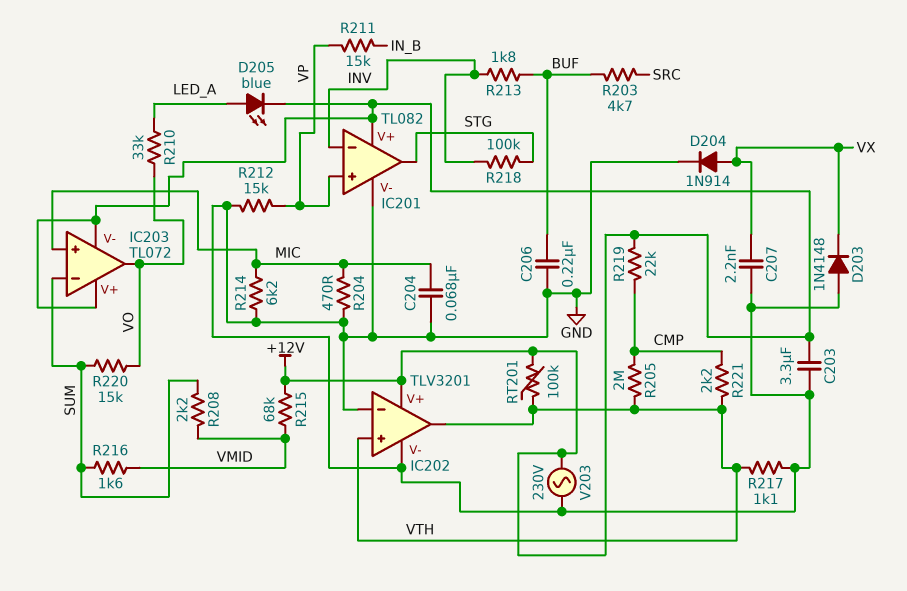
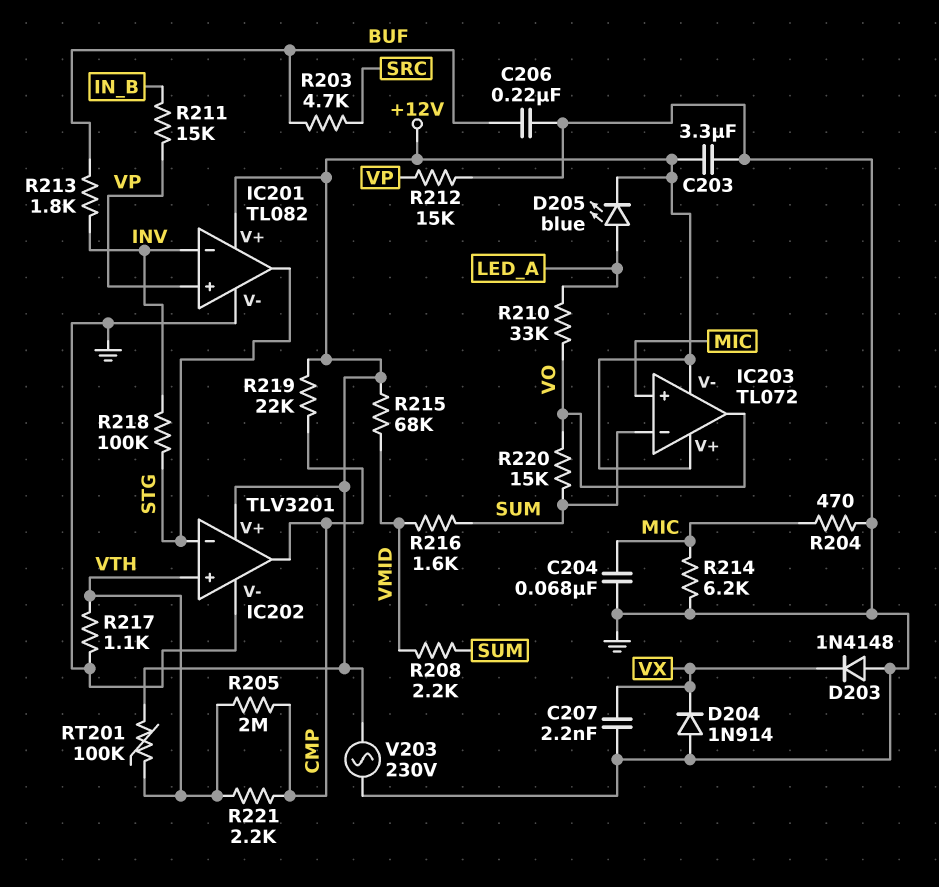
D204: diode 1N914 (A VX, K GND) -> diode 1N914 (A GND, K VX)
IC202 pin in-: GND -> STG
IC202 pin out: VTH -> CMP

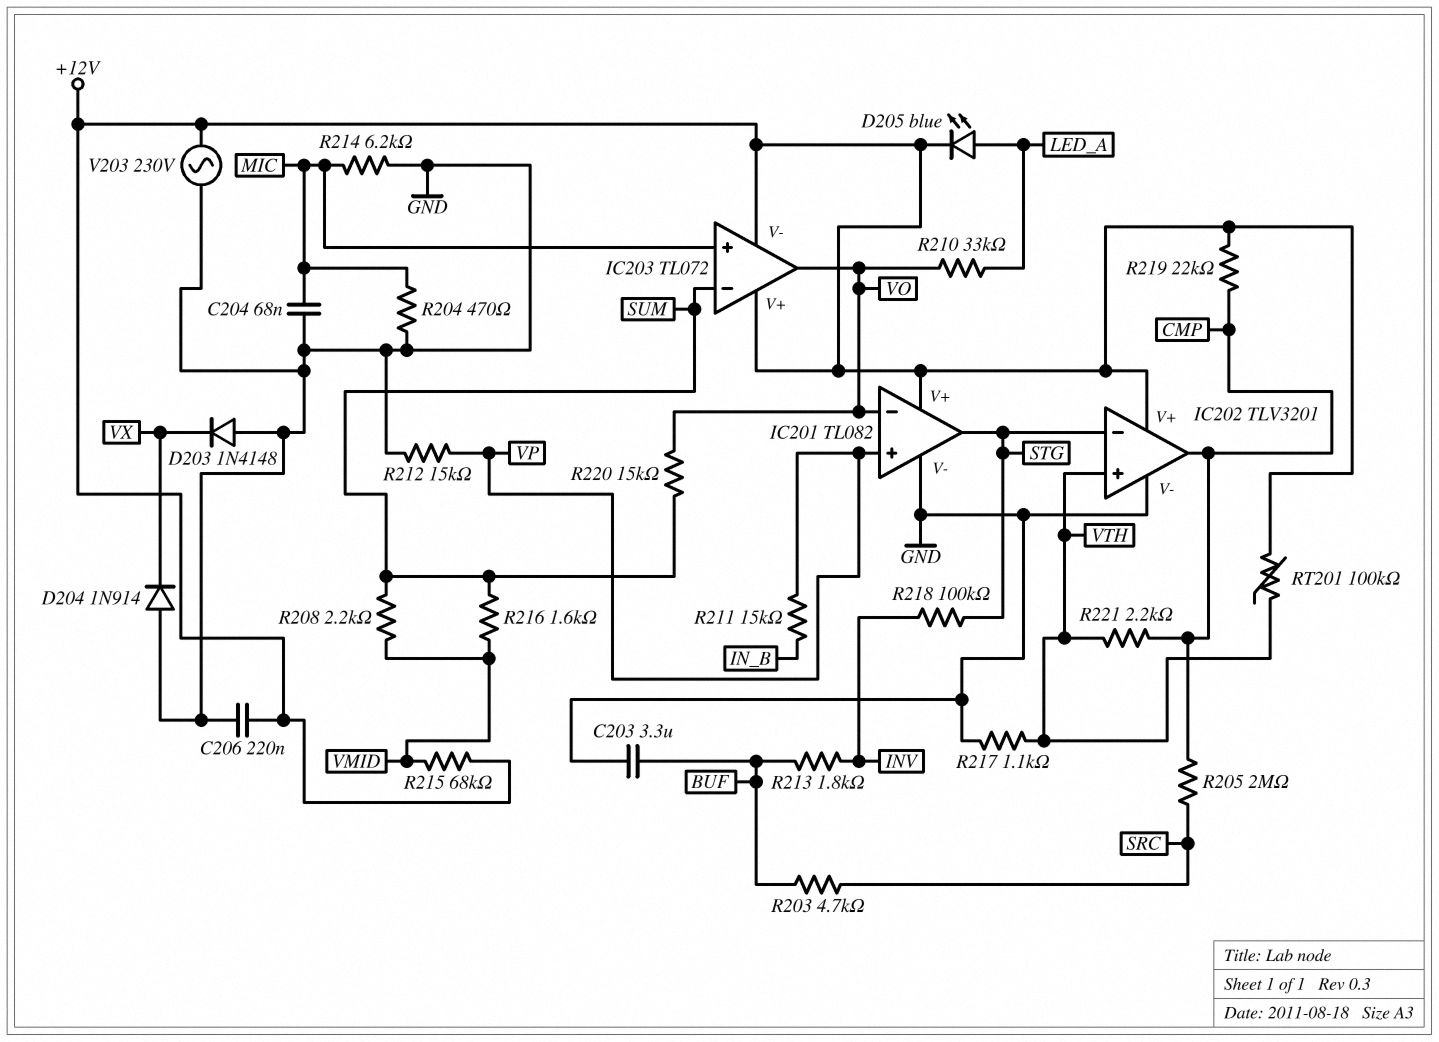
C203: 3.3uF (+12V, GND) -> 3.3uF (BUF, GND)
C206: 220nF (BUF, GND) -> 220nF (+12V, GND)
C207: 2.2nF (GND, VX) -> none
IC201 pin in-: INV -> VO
R205: 2M (CMP, VTH) -> 2M (CMP, SRC)

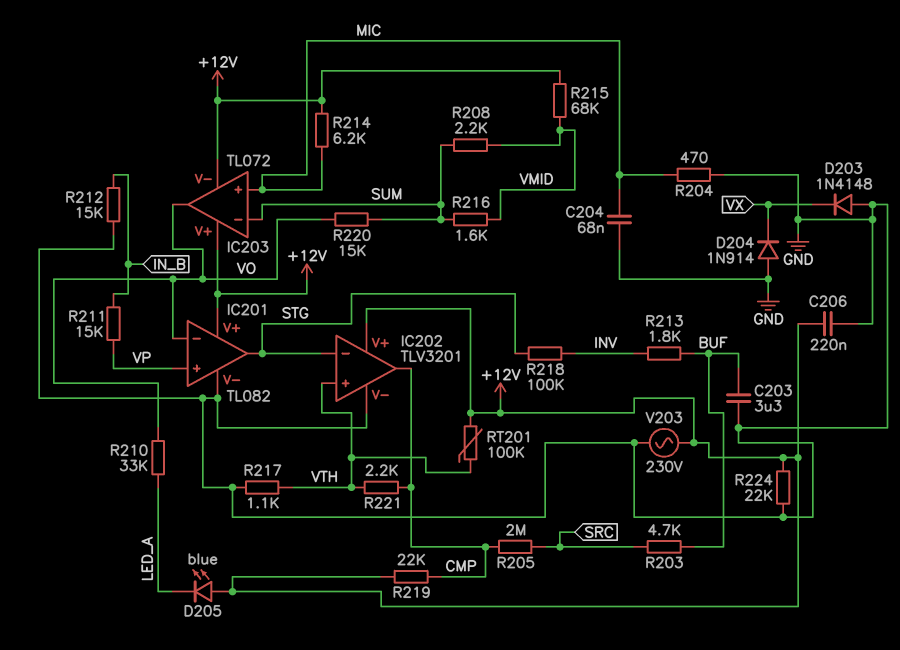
D205: LED blue (A LED_A, K +12V) -> LED blue (A +12V, K LED_A)
R212: 15k (GND, VP) -> 15k (GND, IN_B)
R214: 6.2k (GND, MIC) -> 6.2k (+12V, MIC)
R224: none -> 22k (+12V, GND)

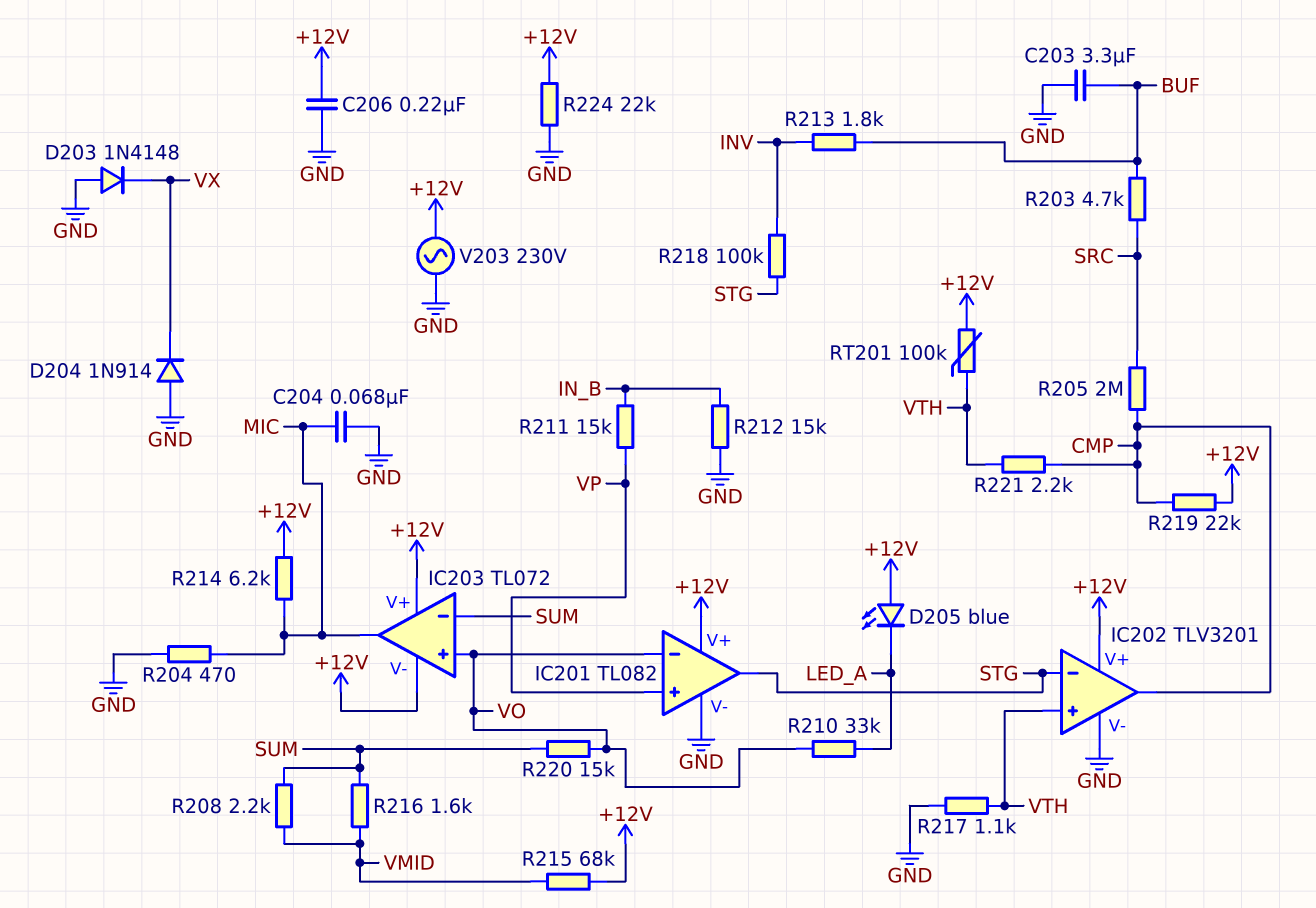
IC203 pin in+: MIC -> VO
IC203 pin out: VO -> MIC

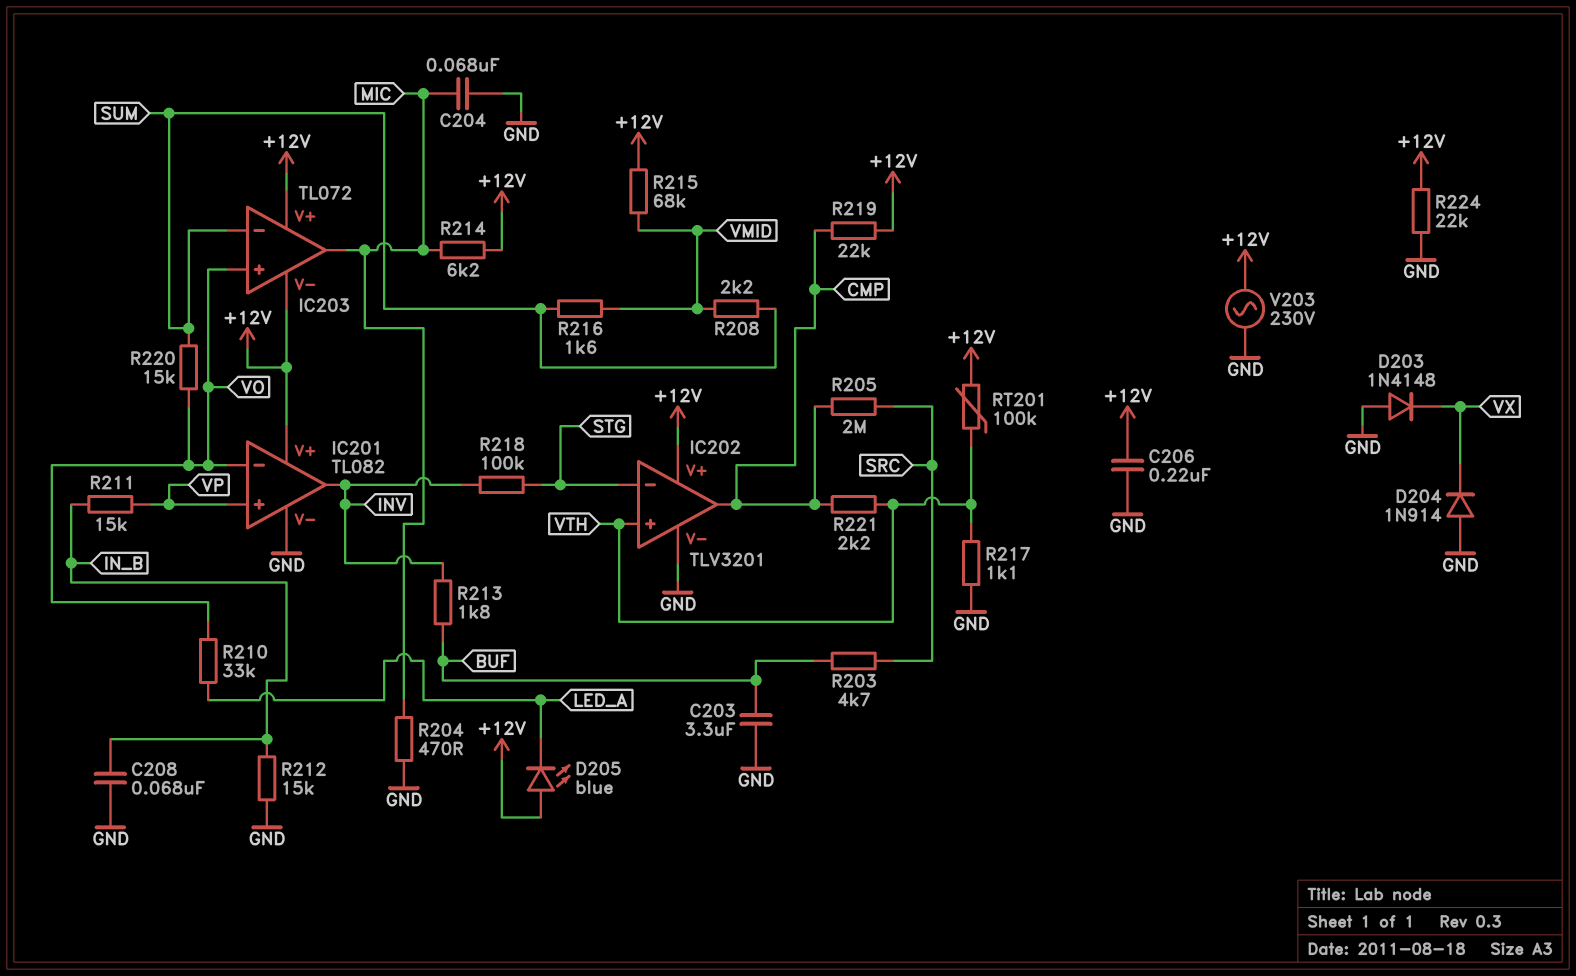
C208: none -> 68nF (GND, IN_B)
IC201 pin out: STG -> INV

